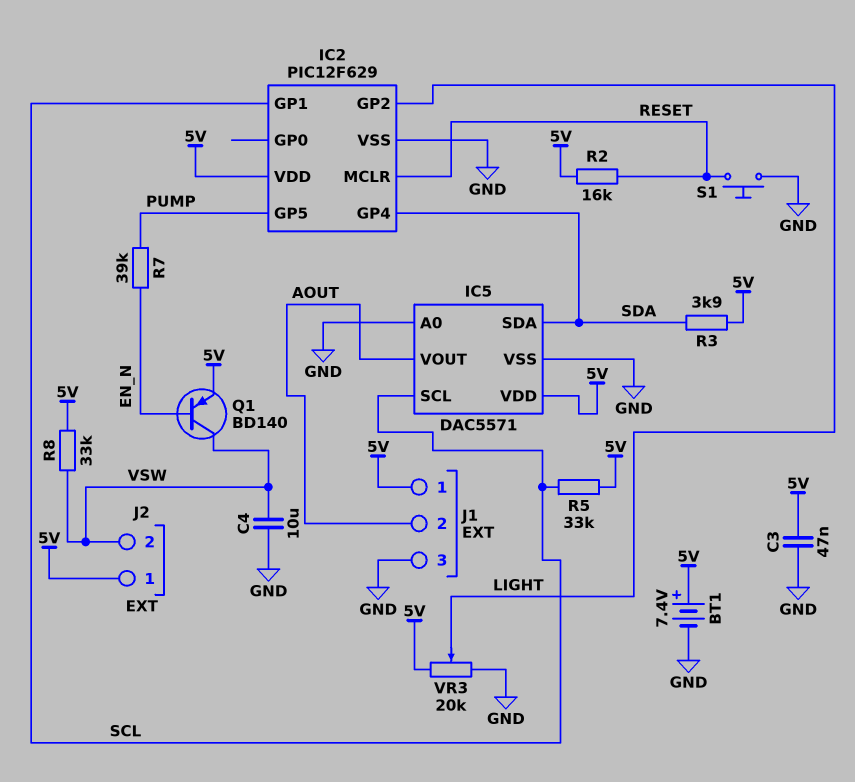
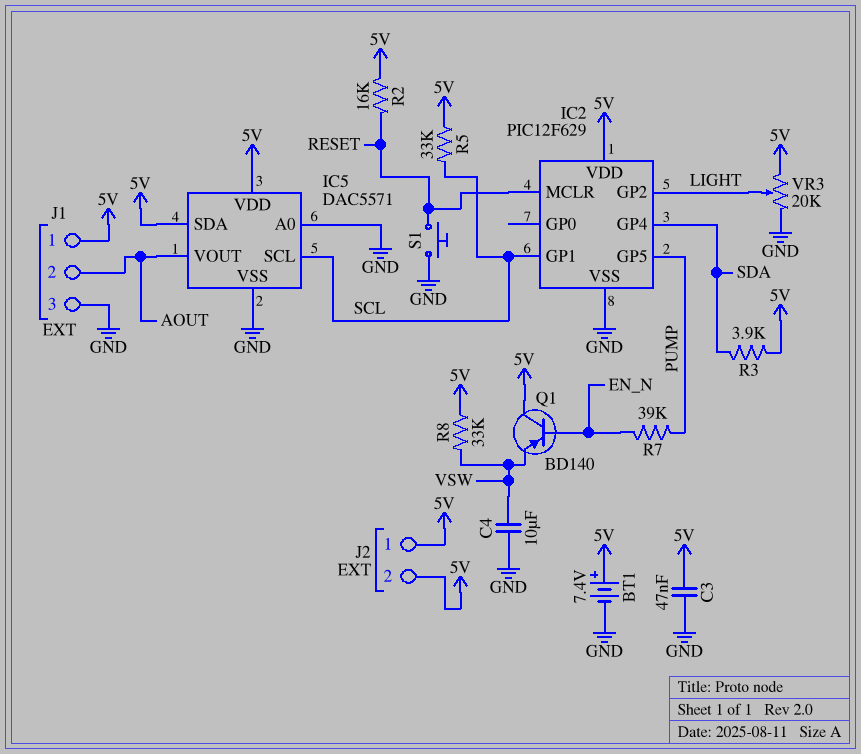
IC5 pin SDA: SDA -> 5V
J2 pin 2: VSW -> 5V
Q1: PNP BD140 (B EN_N, C VSW, E 5V) -> PNP BD140 (B EN_N, C 5V, E VSW)

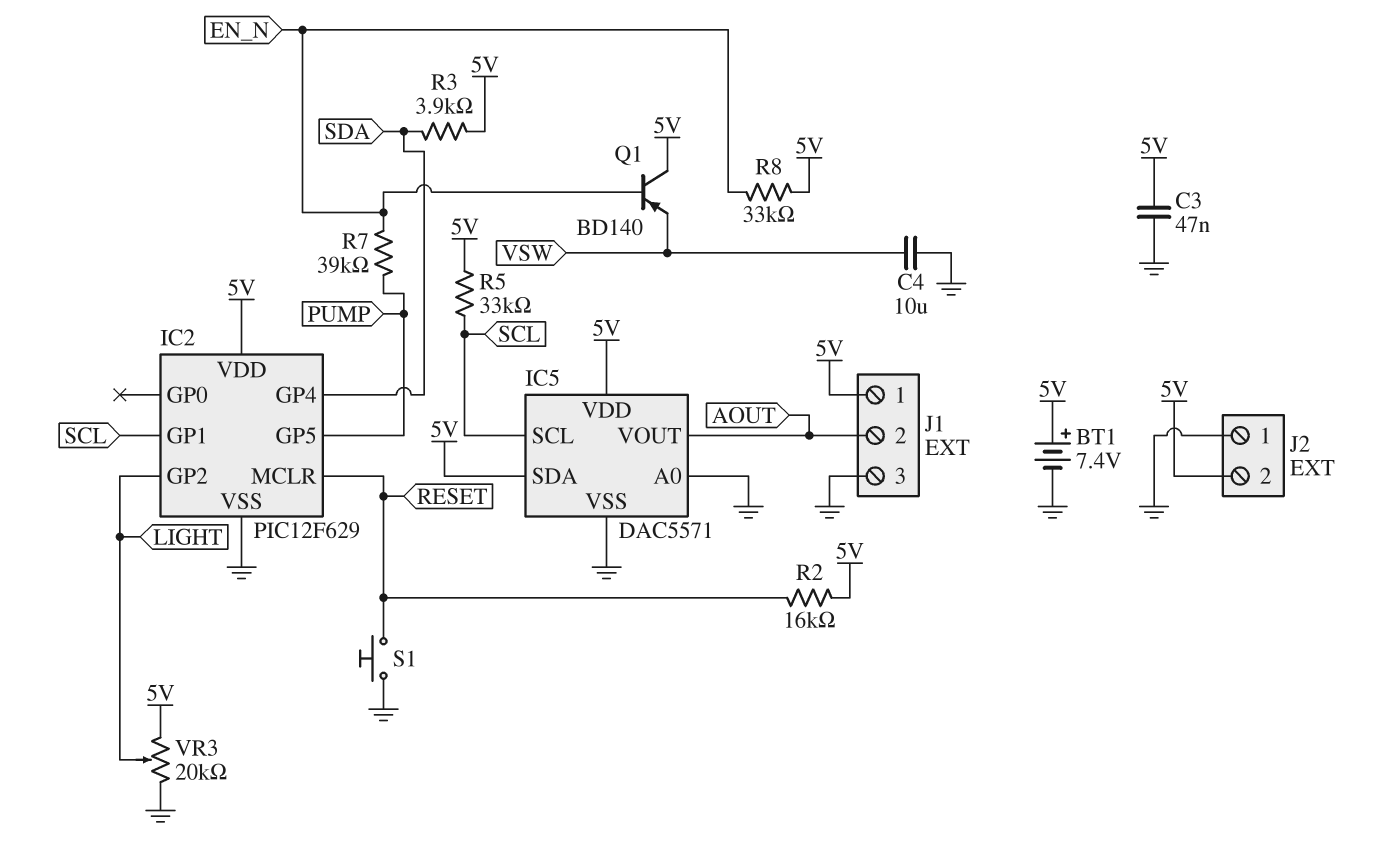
J2 pin 1: 5V -> GND
R8: 33k (5V, VSW) -> 33k (5V, EN_N)

